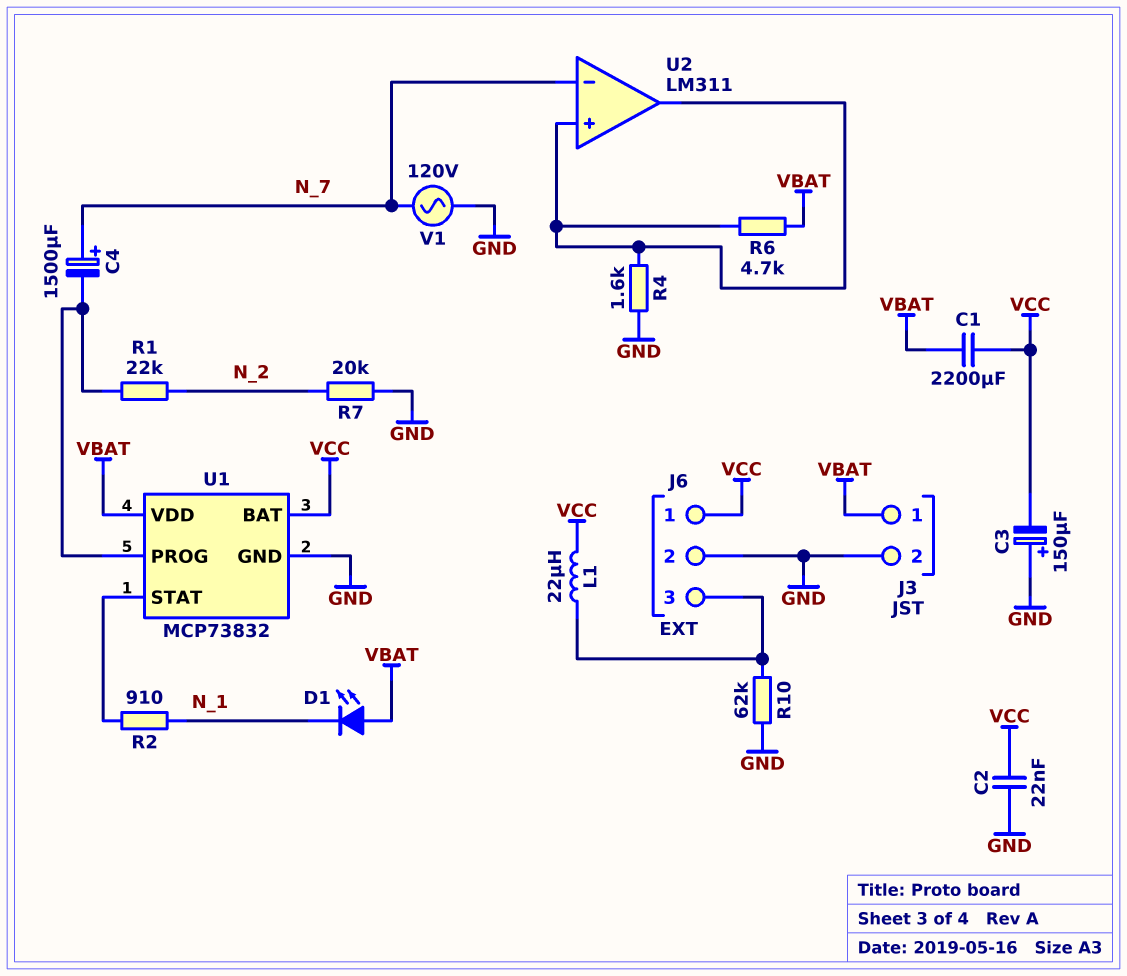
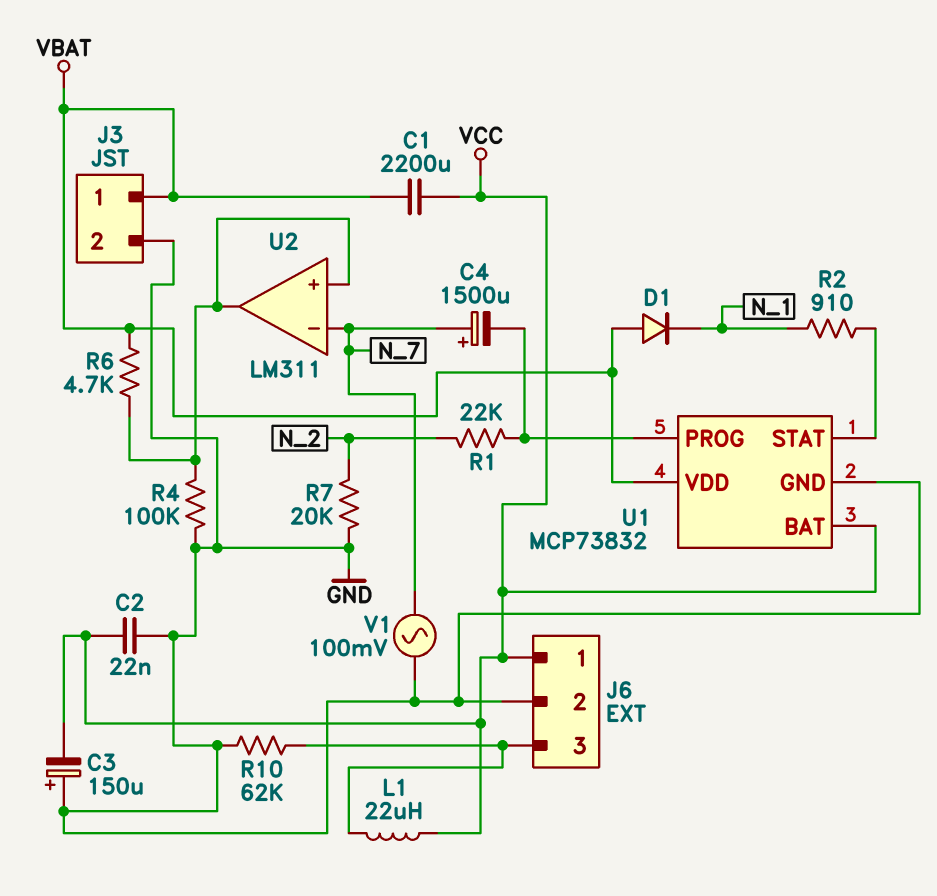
D1: LED (A VBAT, K N_1) -> diode (A VBAT, K N_1)
R4: 1.6k (GND, U2/in+) -> 100k (GND, U2/in+)
V1: AC 120V (GND, N_7) -> AC 100mV (GND, N_7)

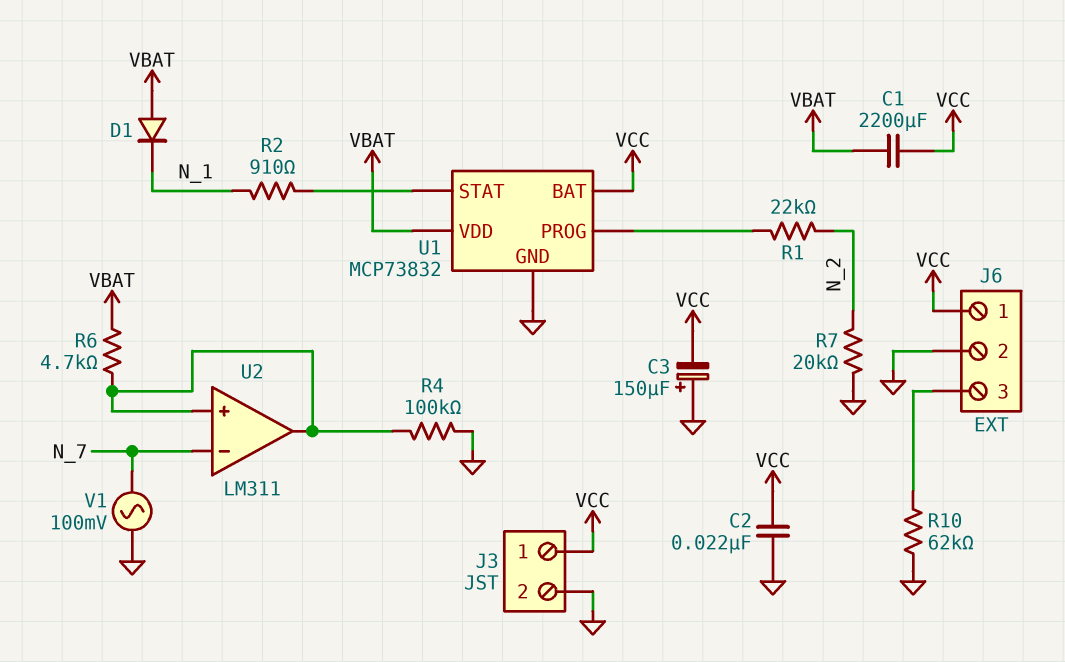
C4: 1500uF (plus N_7, minus U1/PROG) -> none
J3 pin 1: VBAT -> VCC
L1: 22uH (J6/3, VCC) -> none

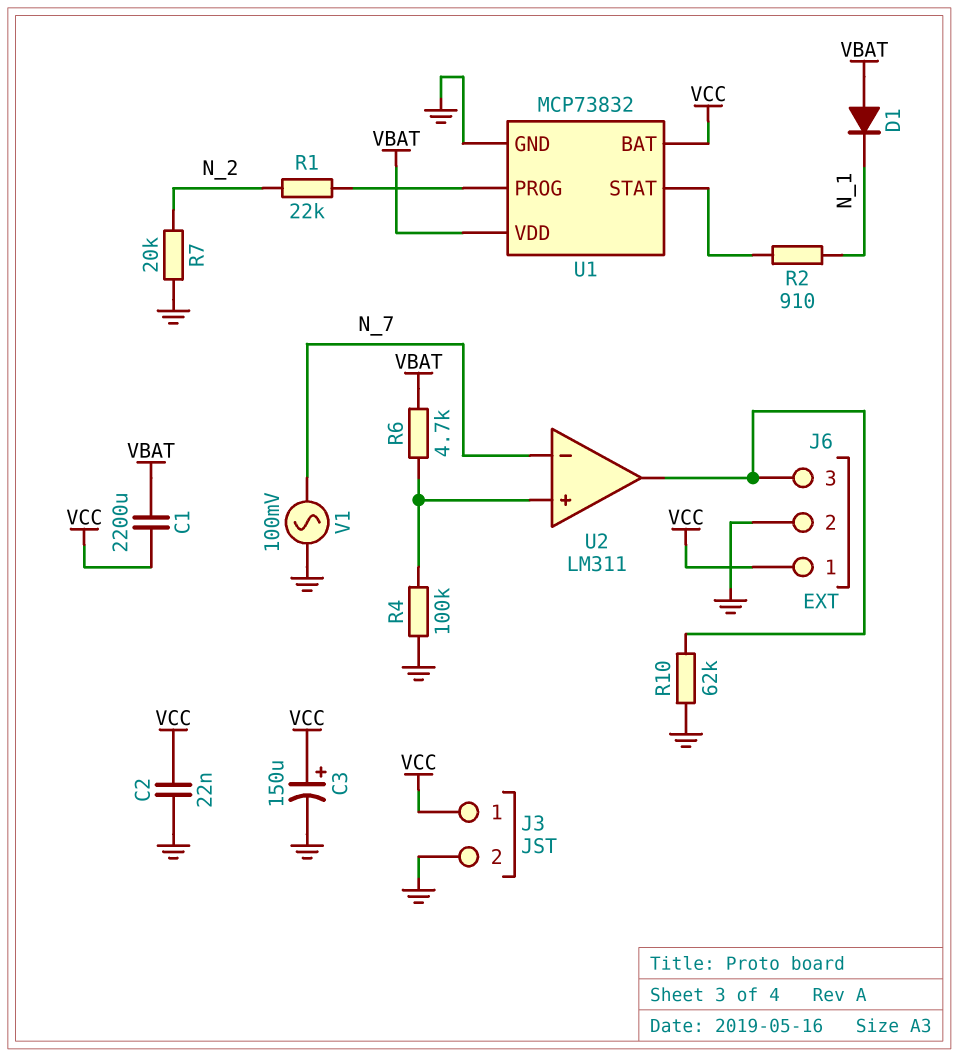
C3: 150uF (plus GND, minus VCC) -> 150uF (plus VCC, minus GND)
U2 pin out: U2/in+ -> J6/3

